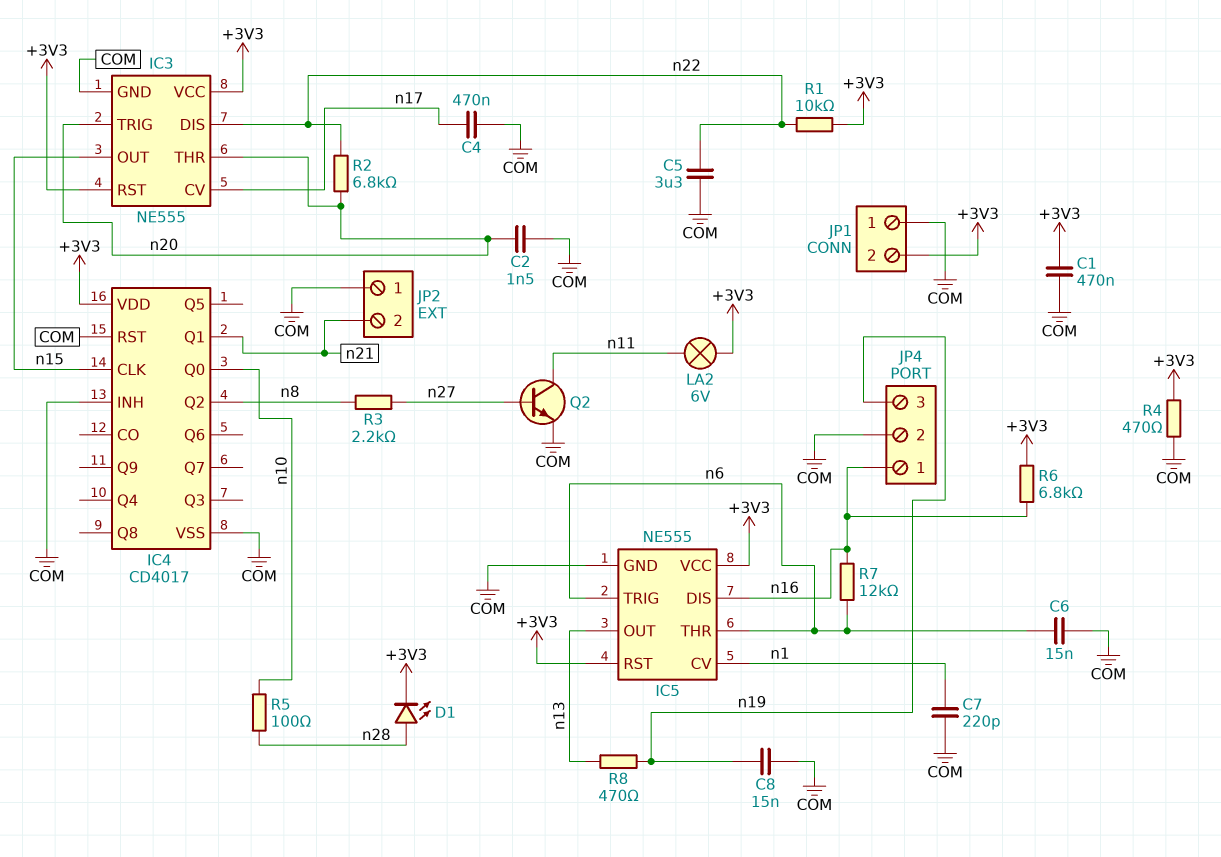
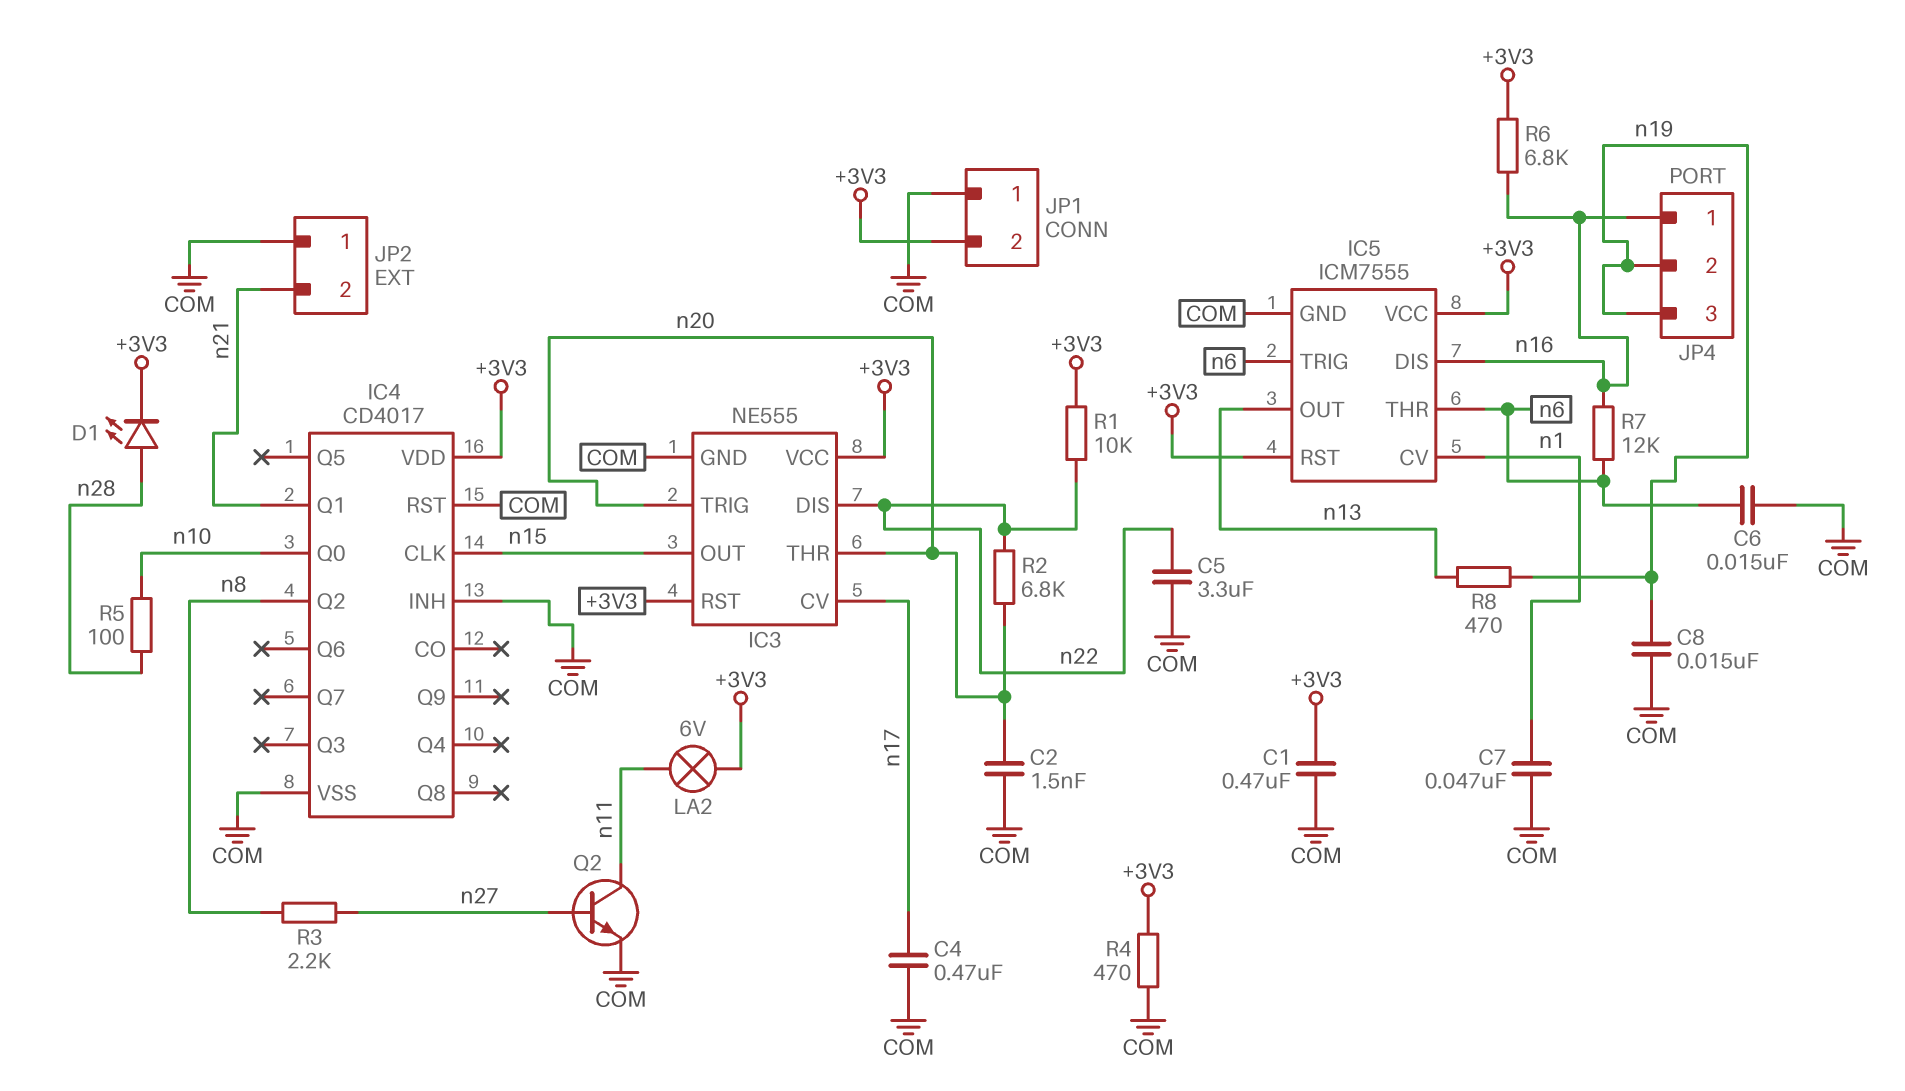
C7: 220pF (COM, n1) -> 47nF (COM, n1)
IC5: NE555 -> ICM7555
JP4 pin 2: COM -> n19

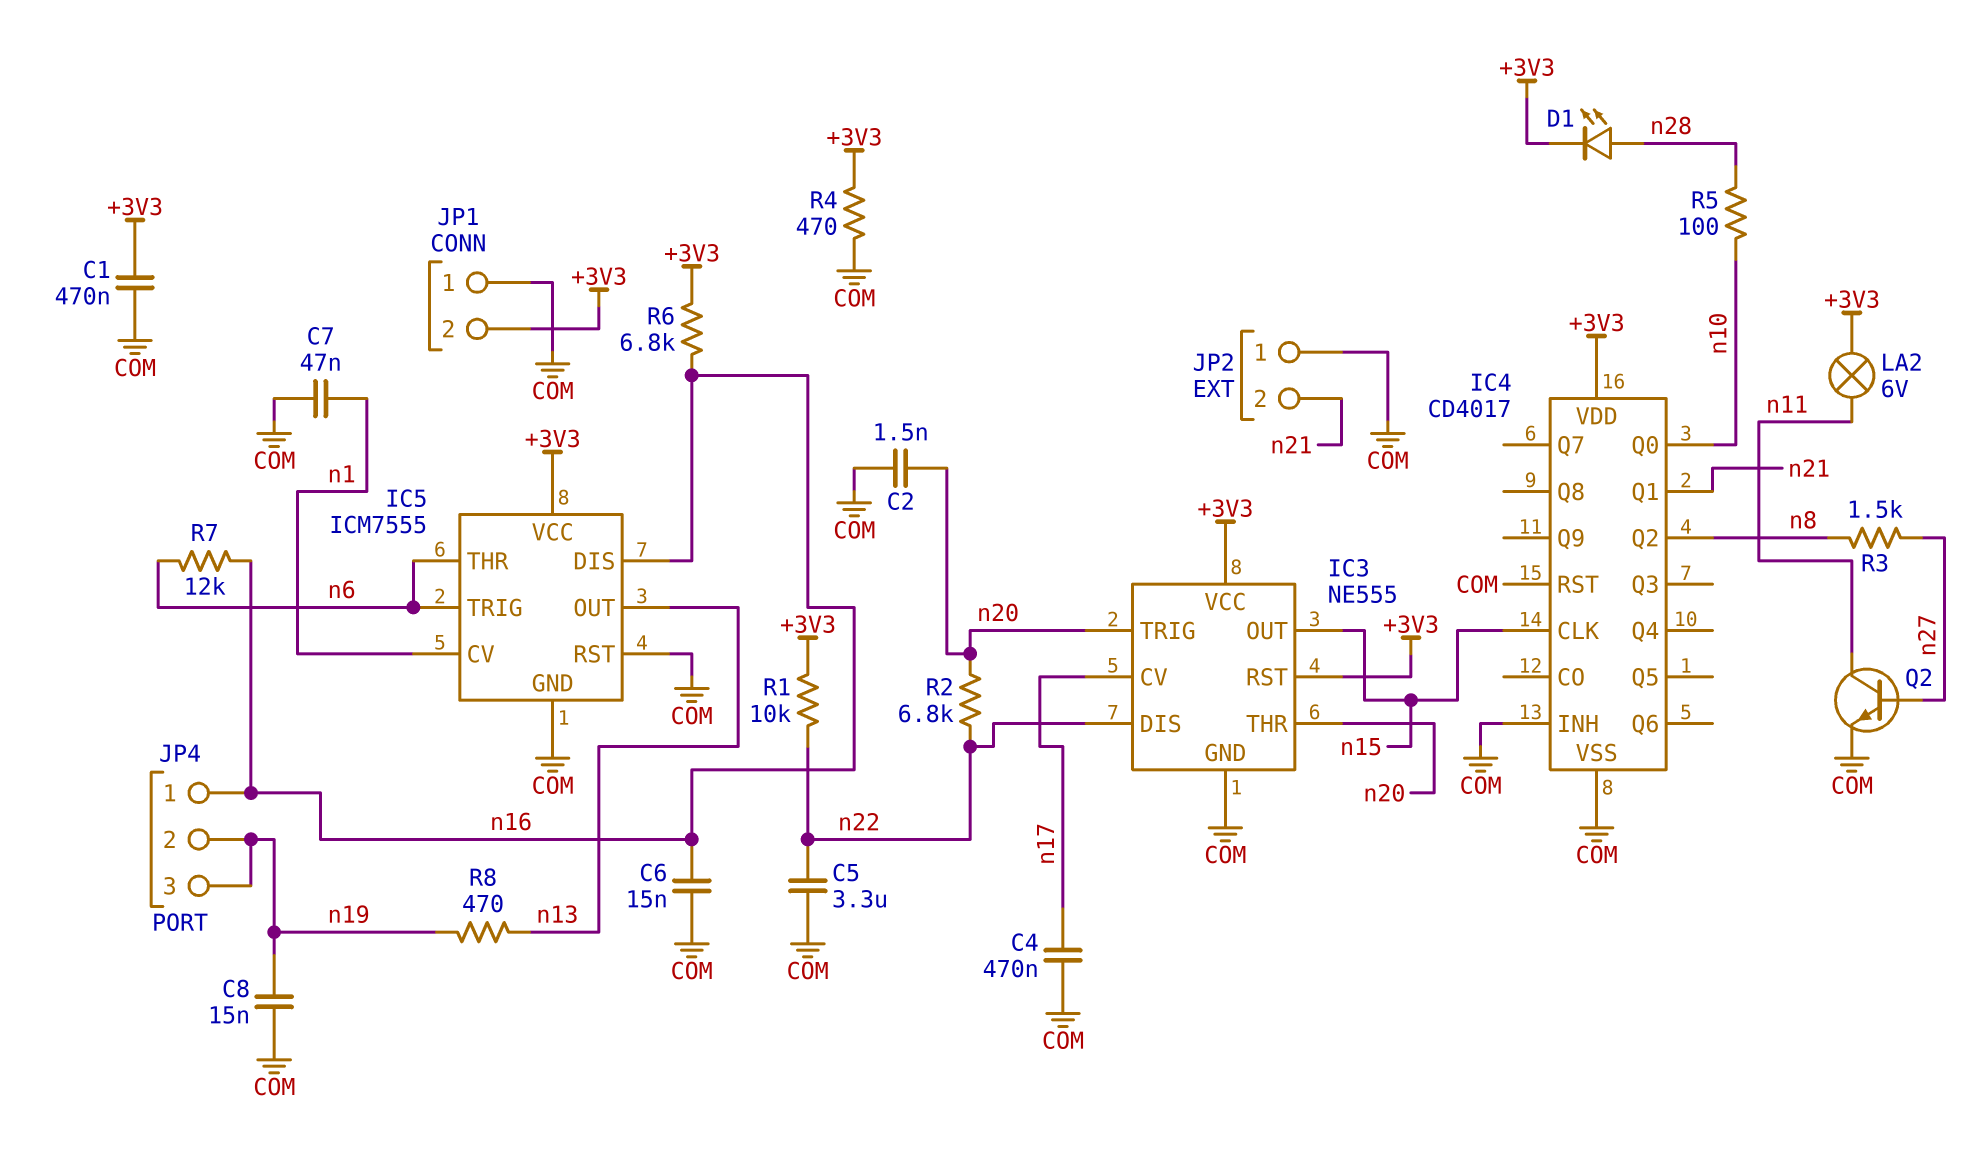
C6: 15nF (COM, n6) -> 15nF (COM, n16)
IC5 pin RST: +3V3 -> COM
R3: 2.2k (n8, n27) -> 1.5k (n8, n27)

